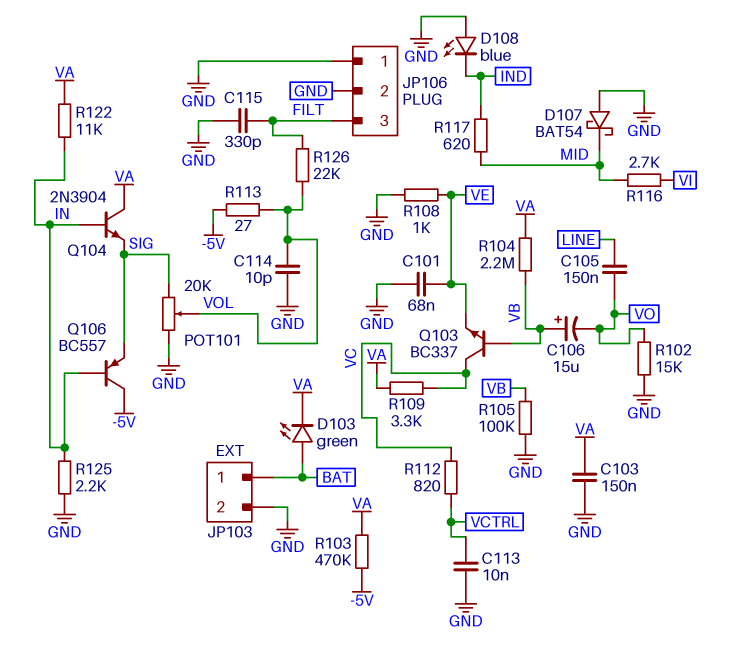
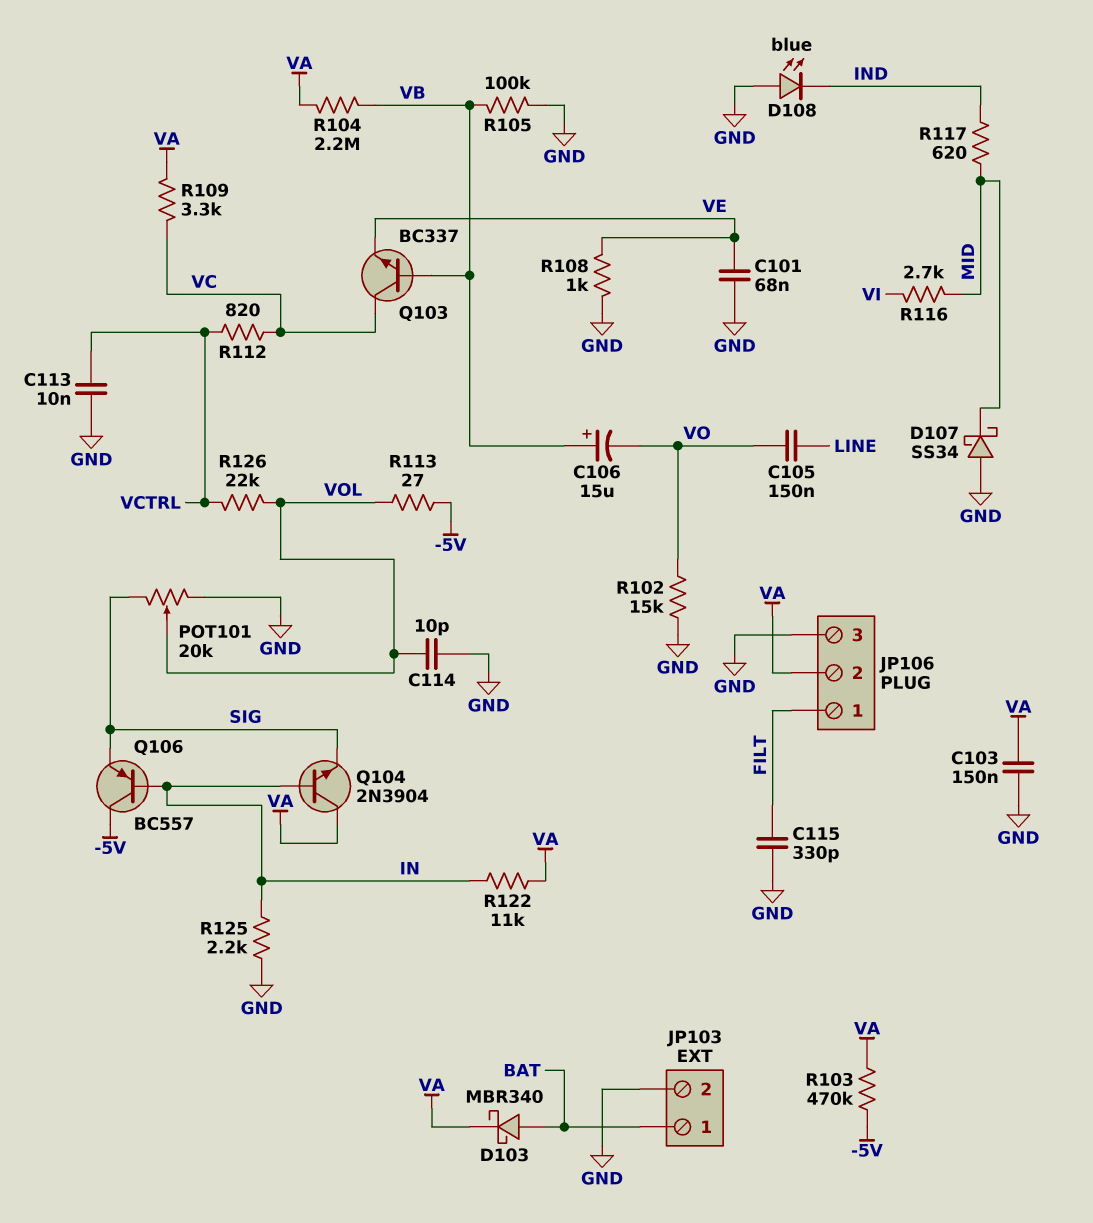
D103: LED green (A BAT, K VA) -> schottky MBR340 (A BAT, K VA)
D107: schottky BAT54 (A GND, K MID) -> schottky SS34 (A GND, K MID)
JP106 pin 1: GND -> FILT
JP106 pin 2: GND -> VA
JP106 pin 3: FILT -> GND
R126: 22k (FILT, VOL) -> 22k (VCTRL, VOL)

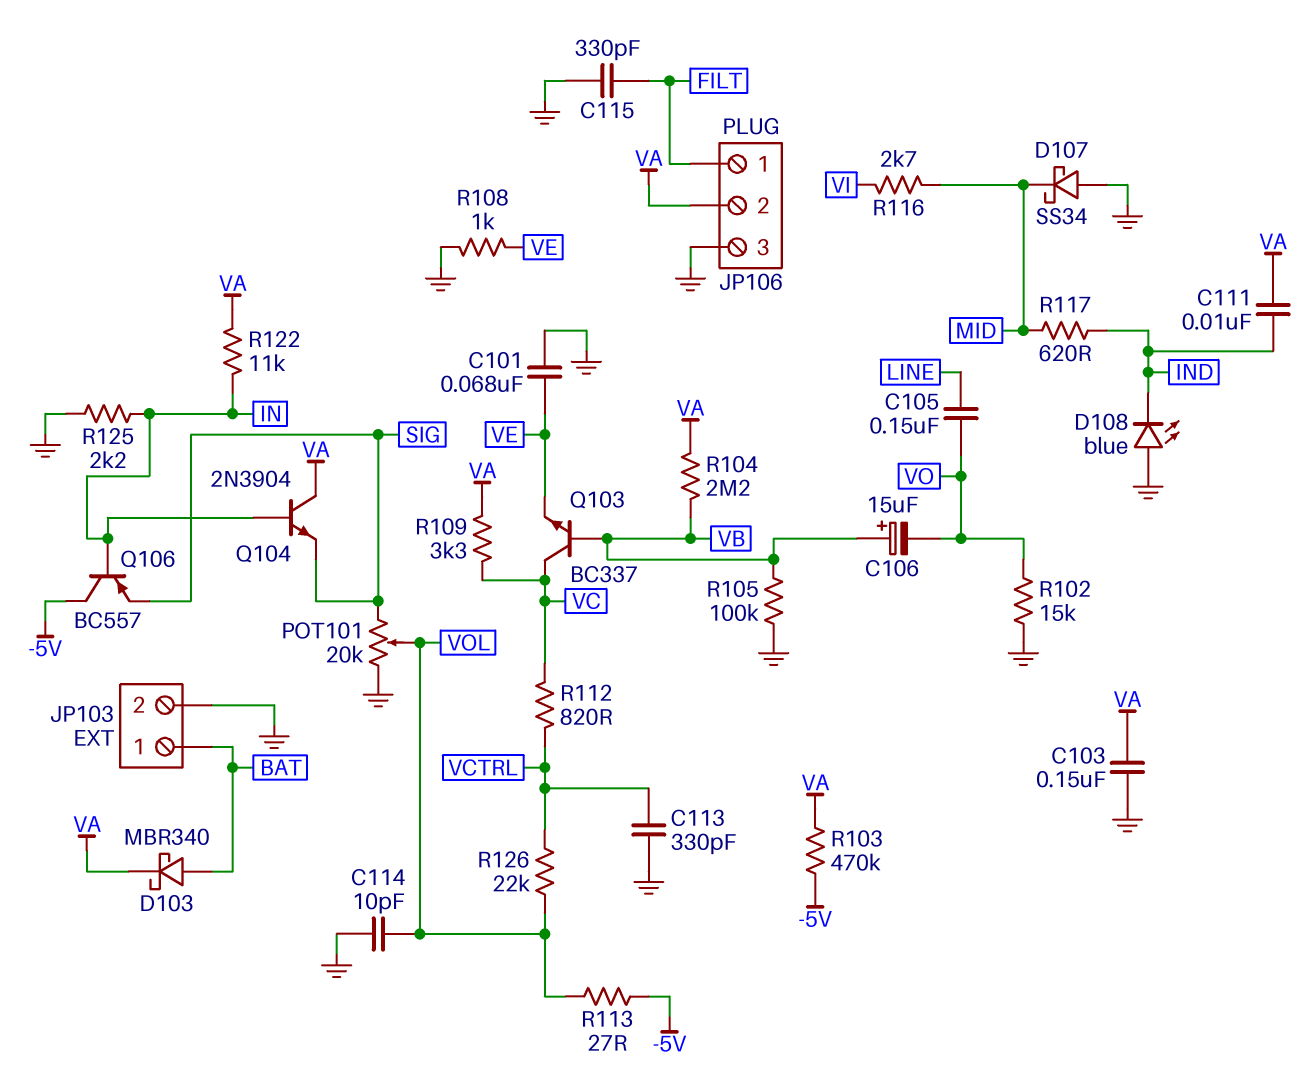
C111: none -> 10nF (IND, VA)
C113: 10nF (GND, VCTRL) -> 330pF (GND, VCTRL)

